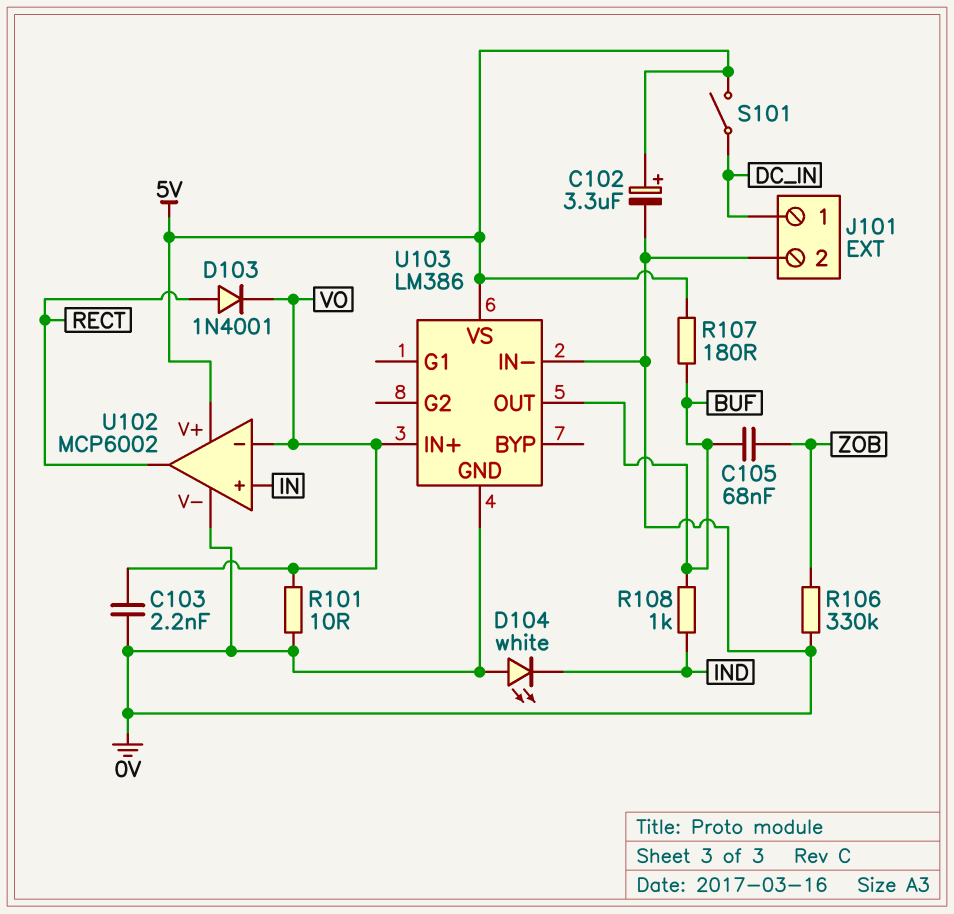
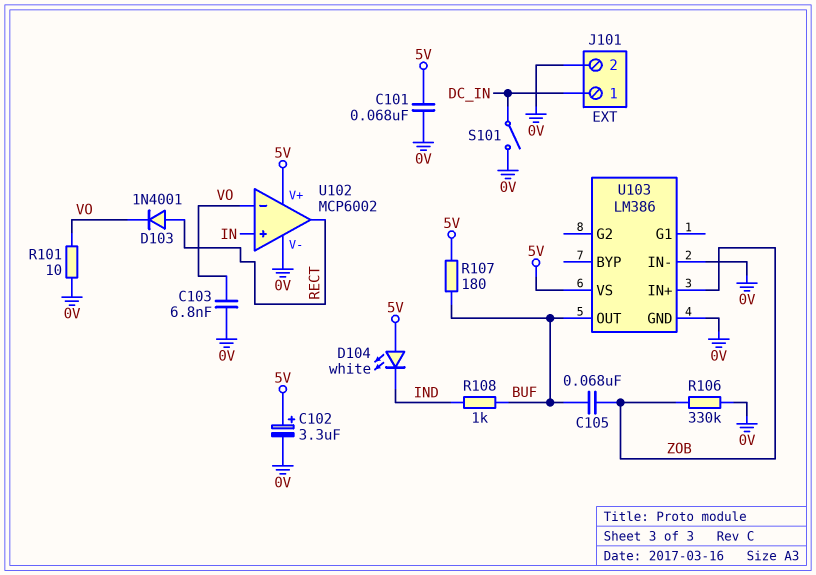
C101: none -> 68nF (0V, 5V)
C103: 2.2nF (0V, VO) -> 6.8nF (0V, VO)
D104: LED white (A 0V, K IND) -> LED white (A 5V, K IND)
S101: switch (5V, DC_IN) -> switch (0V, DC_IN)
U103 pin IN+: VO -> ZOB

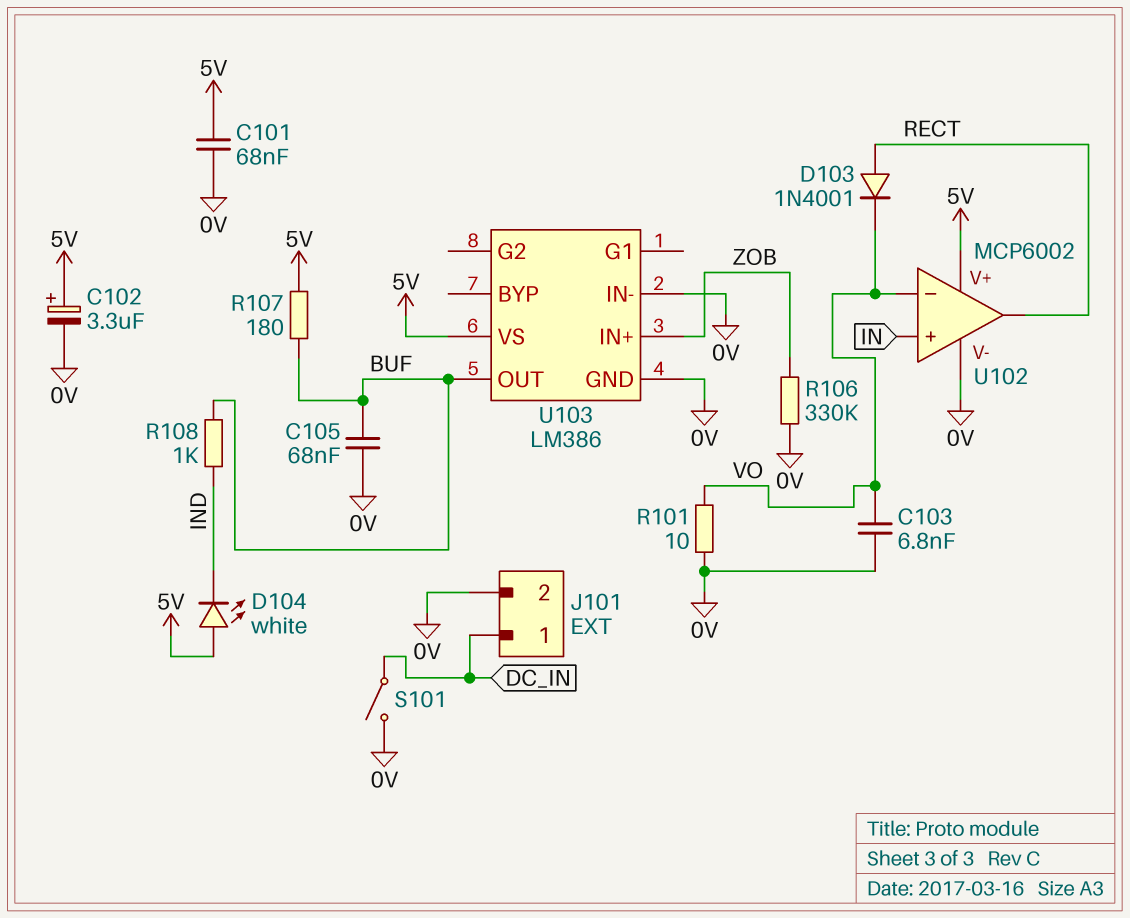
C105: 68nF (BUF, ZOB) -> 68nF (0V, BUF)

